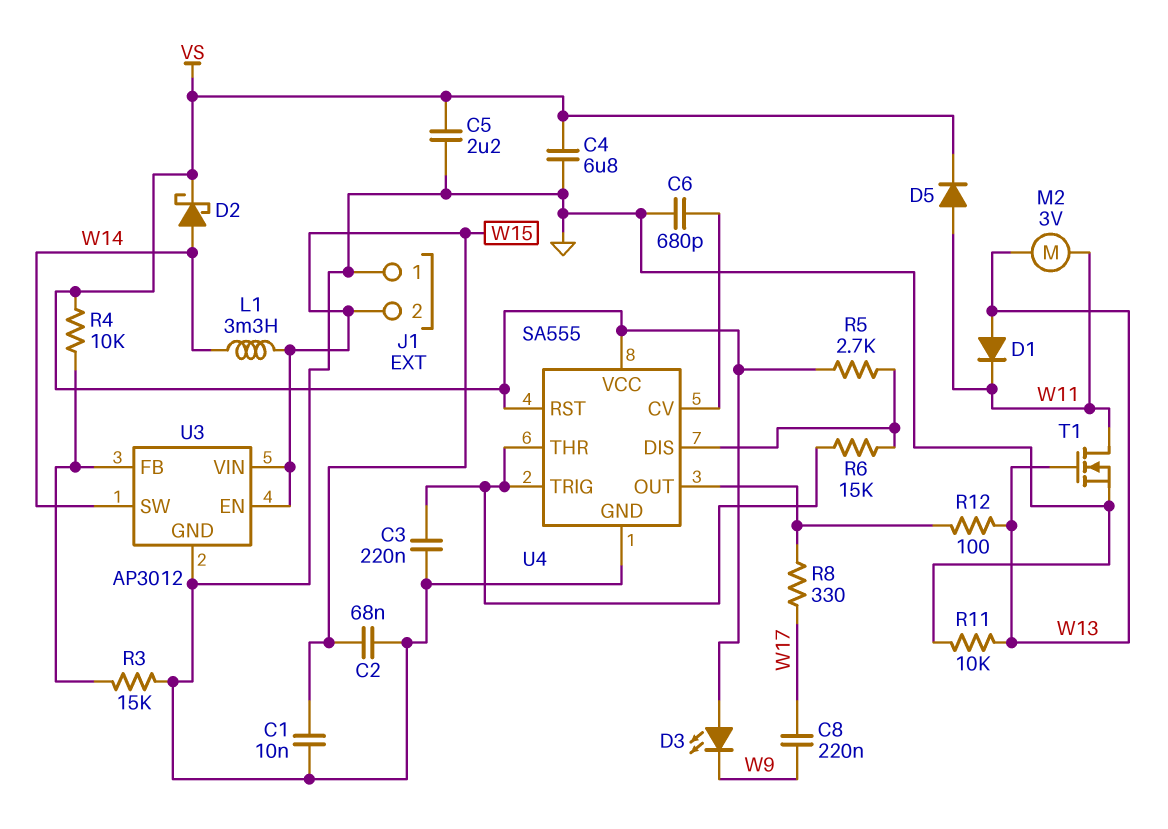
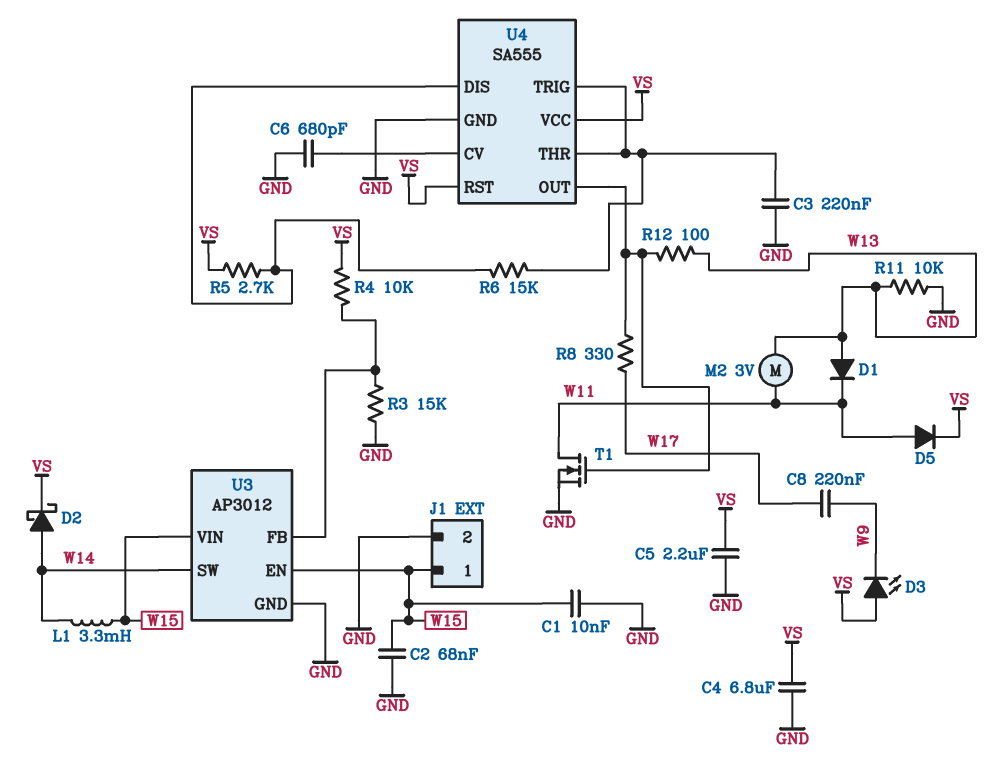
J1 pin 1: GND -> W15
J1 pin 2: W15 -> GND
T1: NMOS (G W13, D W11, S GND) -> NMOS (G U4/OUT, D W11, S GND)

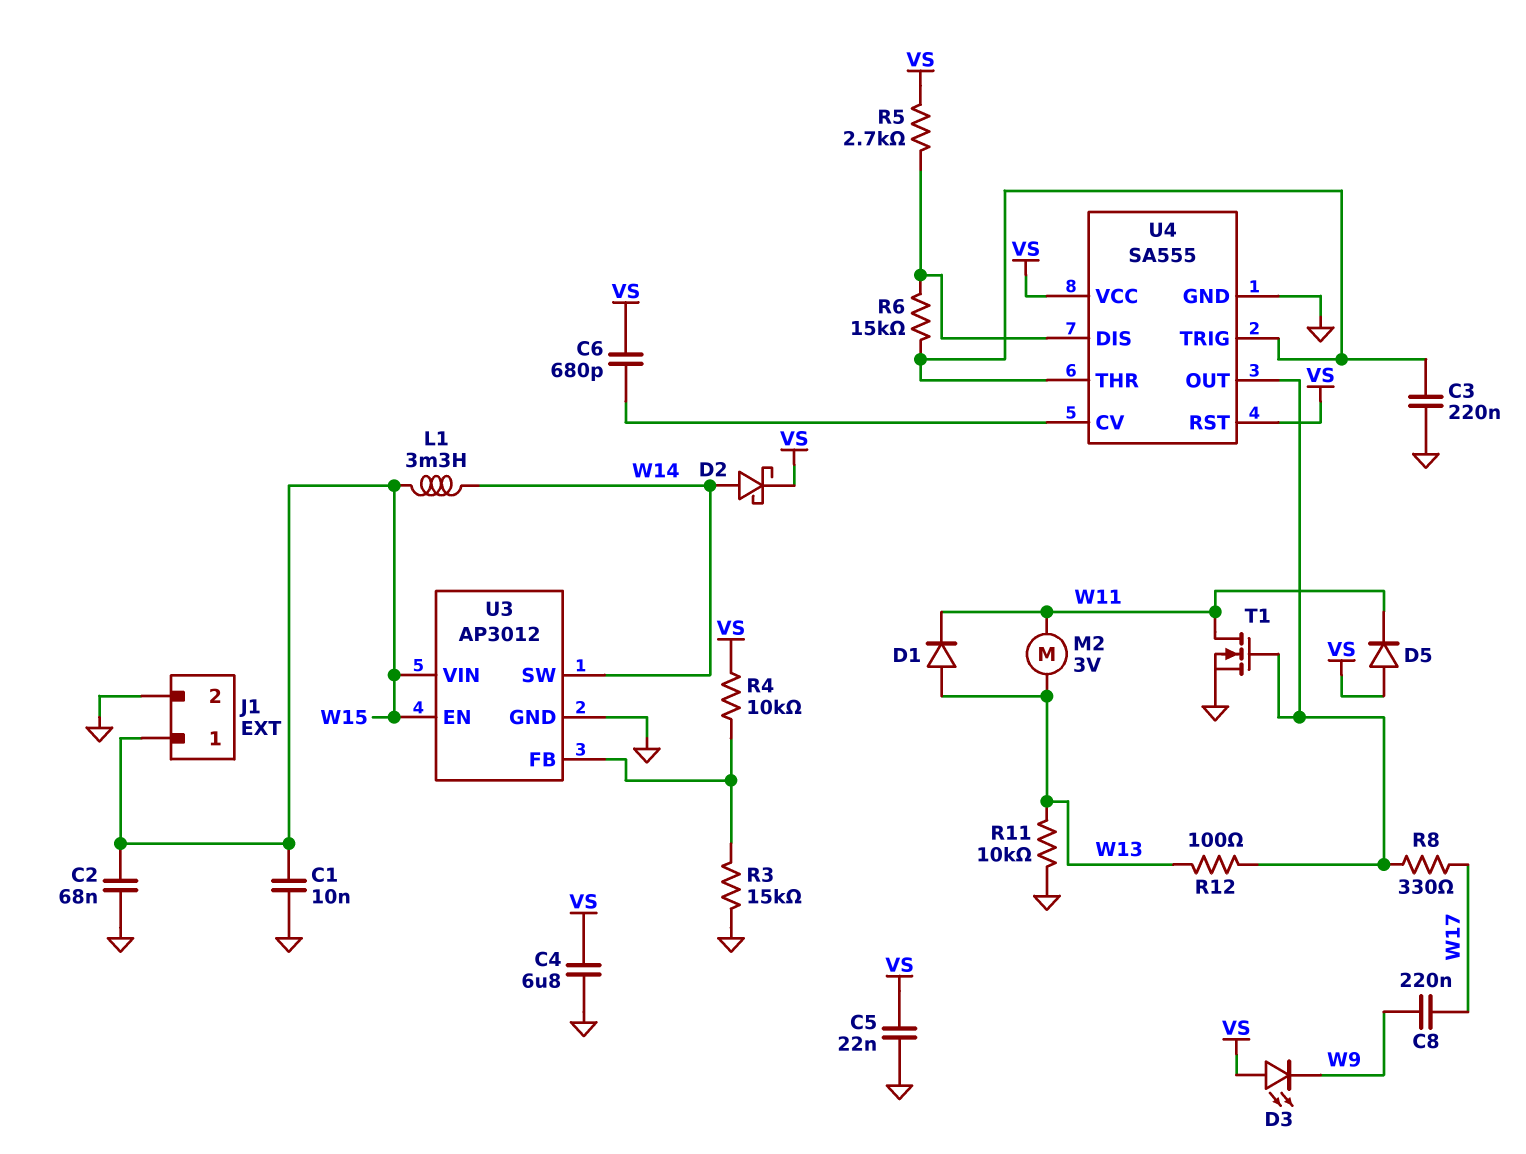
C5: 2.2uF (GND, VS) -> 22nF (GND, VS)
C6: 680pF (GND, U4/CV) -> 680pF (U4/CV, VS)
D5: diode (A W11, K VS) -> diode (A VS, K W11)

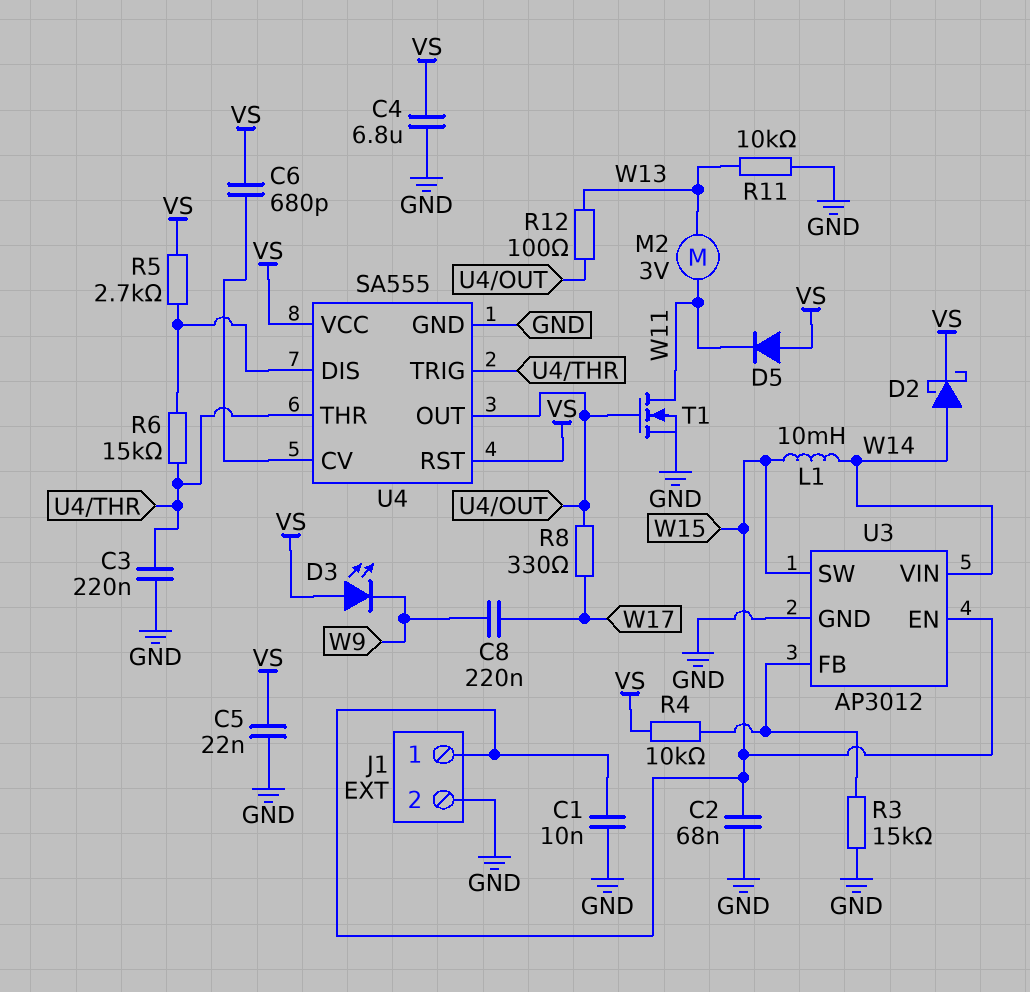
D1: diode (A W13, K W11) -> none
L1: 3.3mH (W14, W15) -> 10mH (W14, W15)
U3 pin SW: W14 -> W15
U3 pin VIN: W15 -> W14

